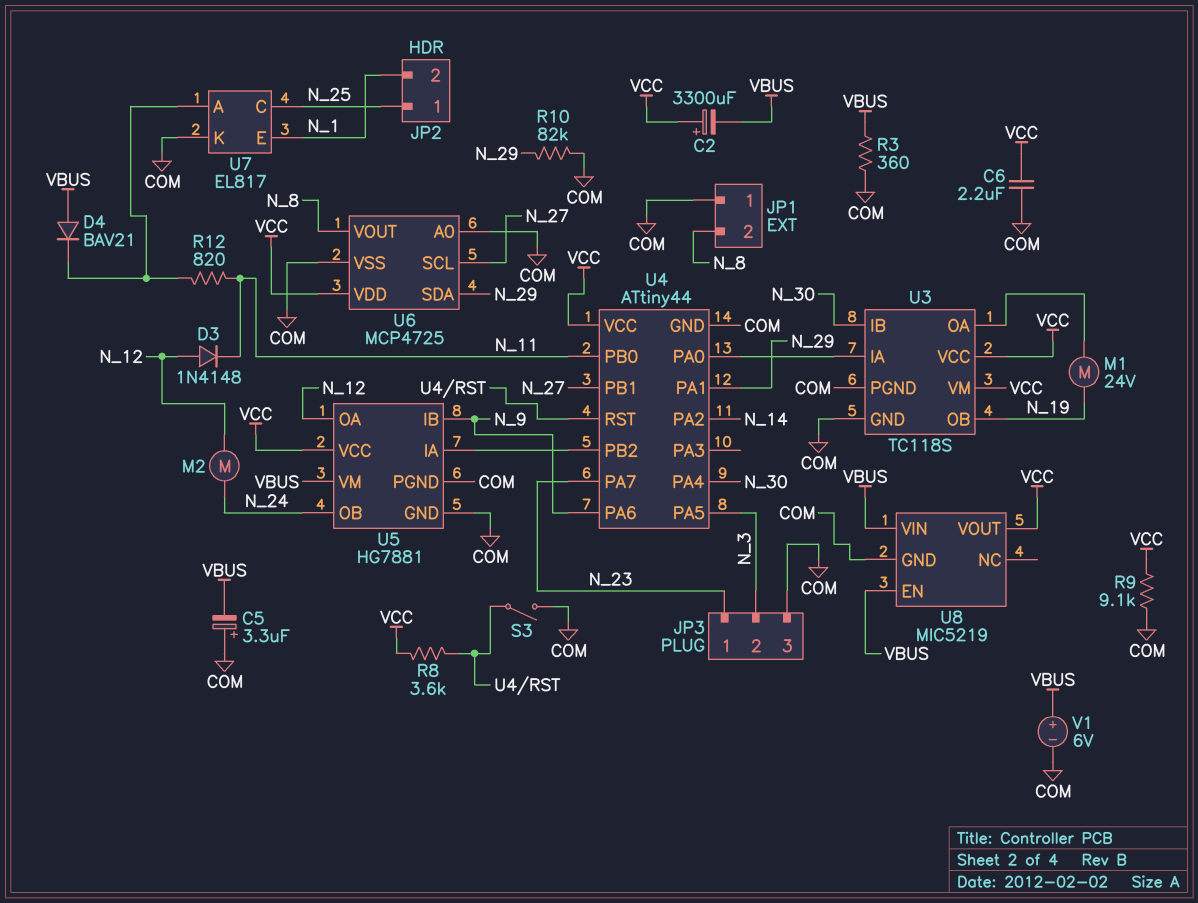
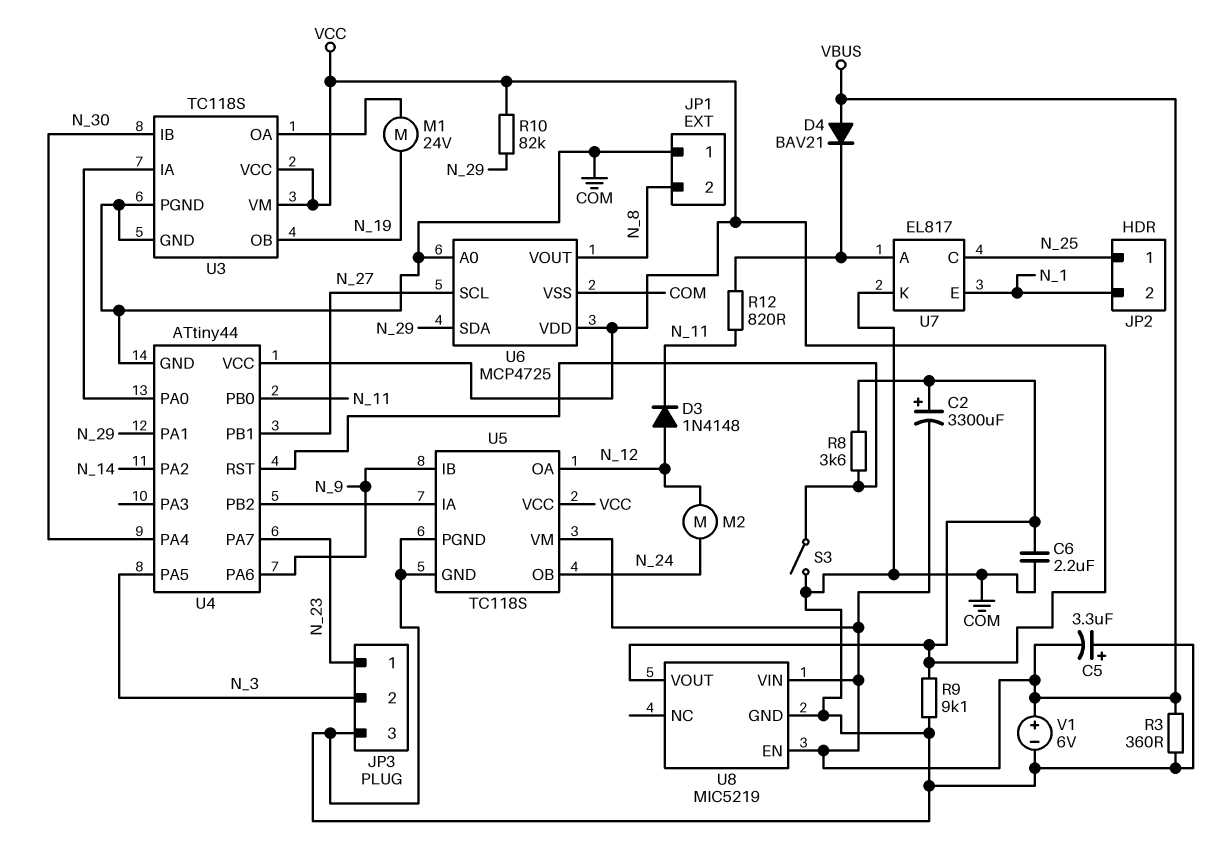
R10: 82k (COM, N_29) -> 82k (N_29, VCC)
U5: HG7881 -> TC118S

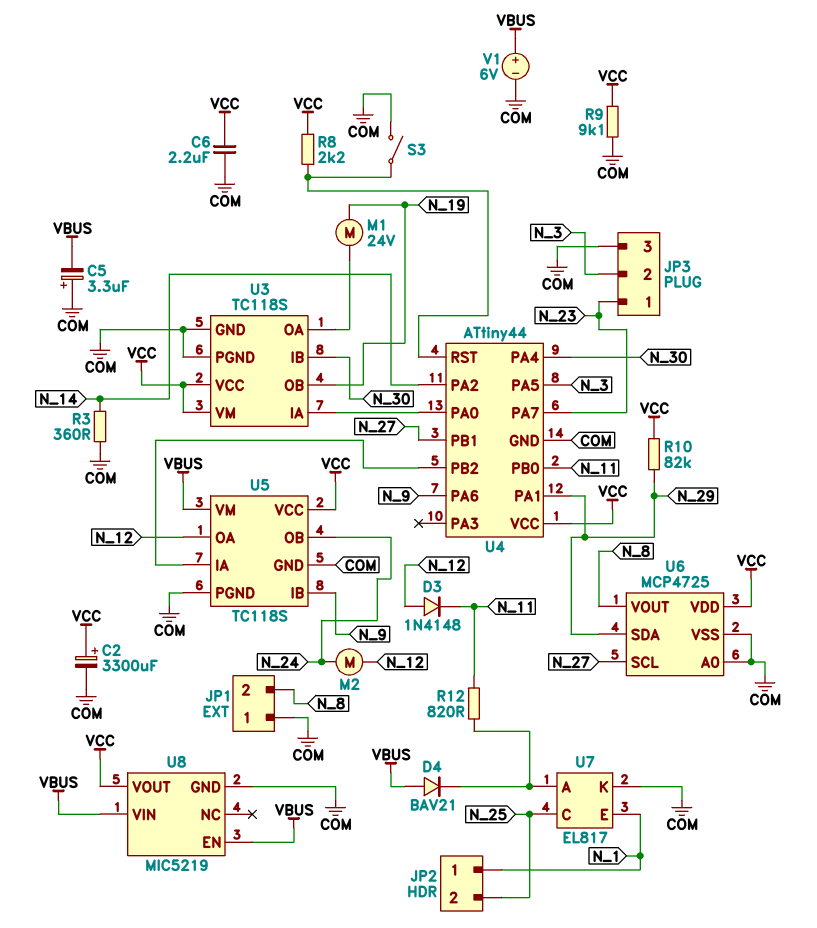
C2: 3300uF (plus VCC, minus VBUS) -> 3300uF (plus VCC, minus COM)
JP2 pin 1: N_25 -> N_1
JP2 pin 2: N_1 -> N_25
R3: 360 (COM, VBUS) -> 360 (COM, N_14)
R8: 3.6k (U4/RST, VCC) -> 2.2k (U4/RST, VCC)

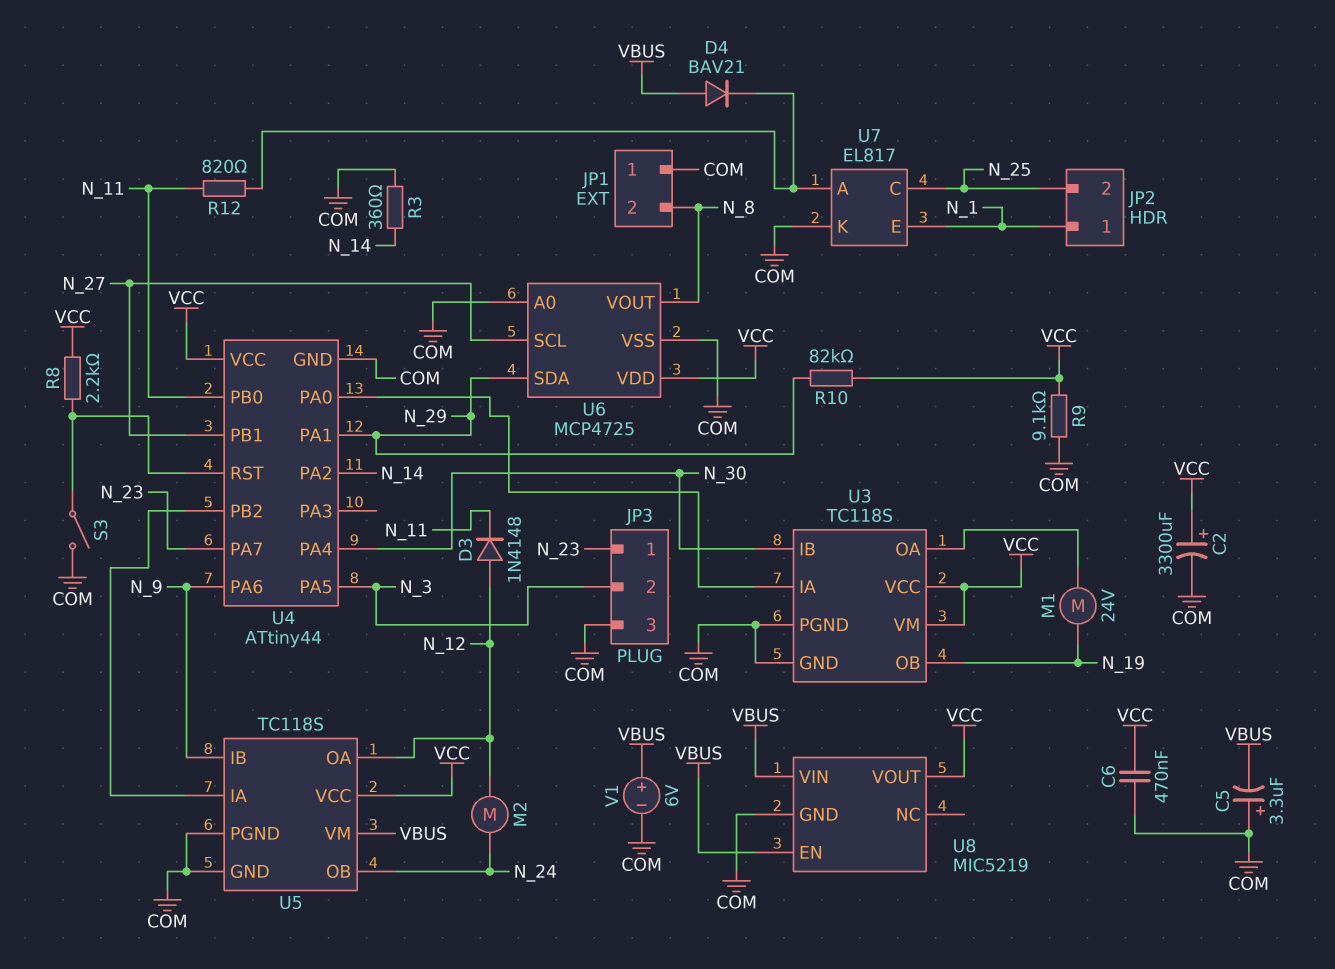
C6: 2.2uF (COM, VCC) -> 470nF (COM, VCC)

